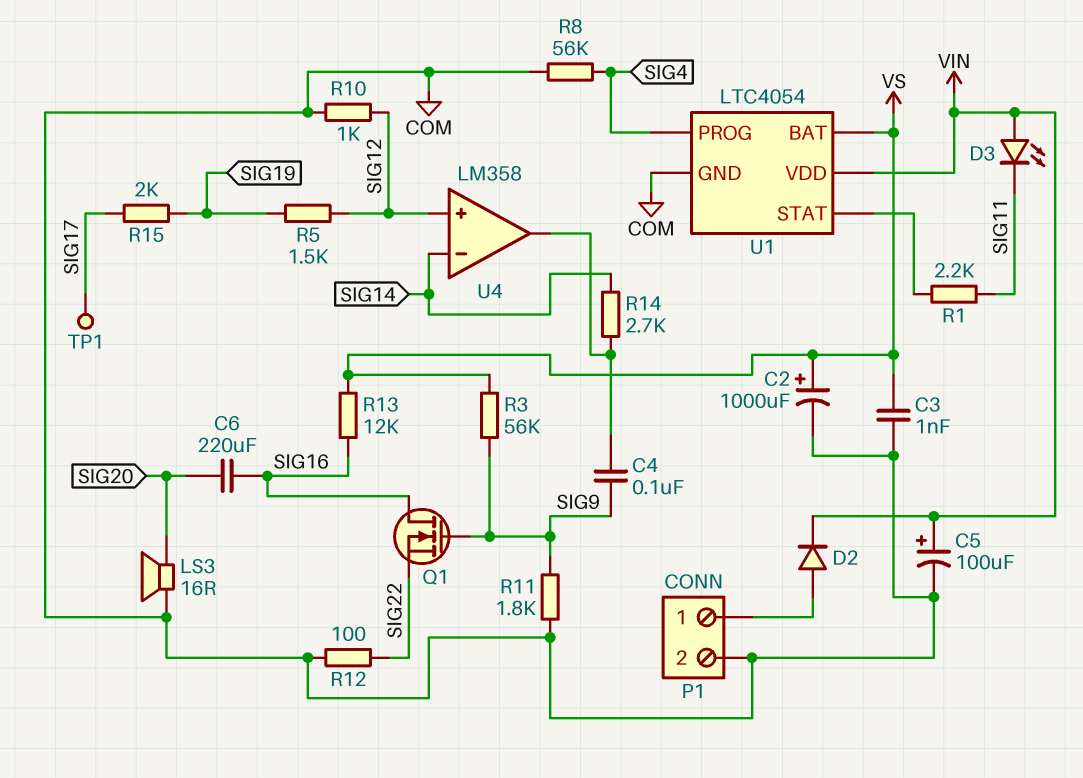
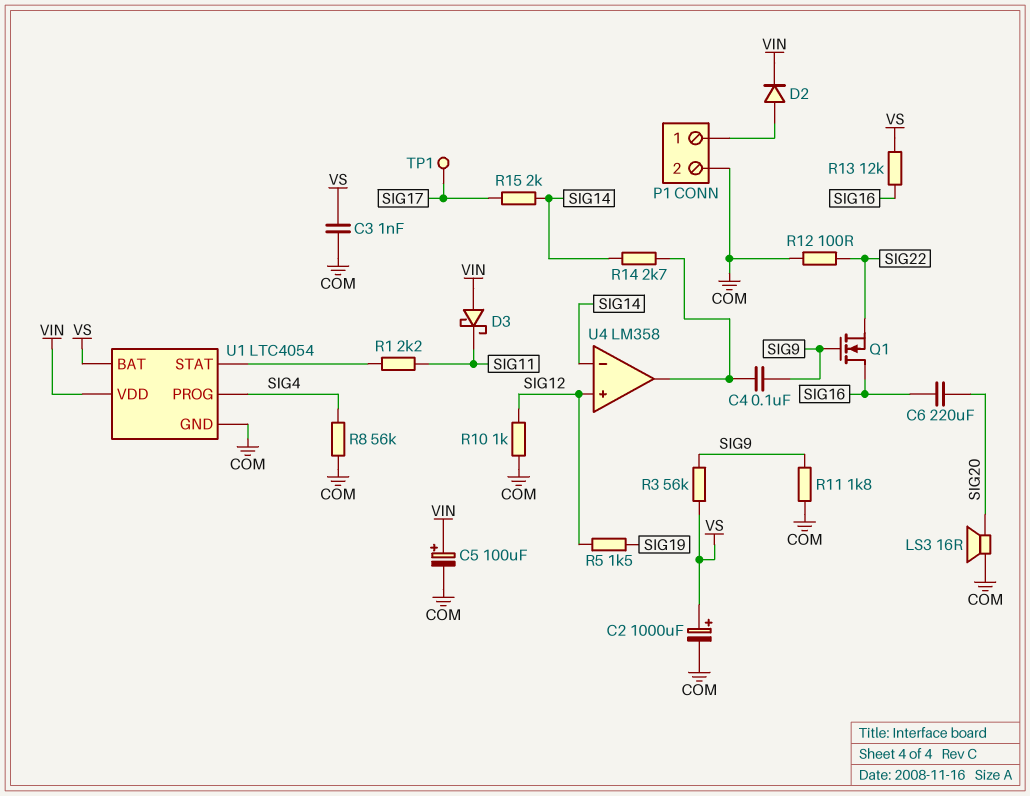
D3: LED (A VIN, K SIG11) -> schottky (A VIN, K SIG11)
R15: 2k (SIG17, SIG19) -> 2k (SIG14, SIG17)

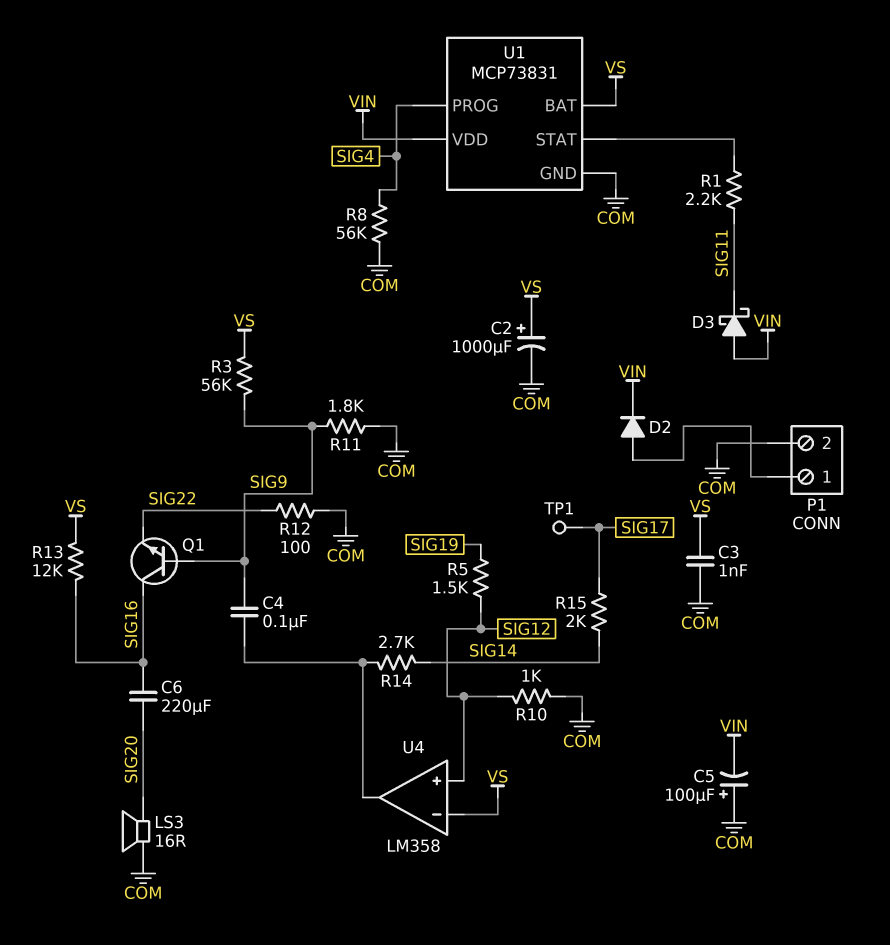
C5: 100uF (plus VIN, minus COM) -> 100uF (plus COM, minus VIN)
Q1: NMOS (G SIG9, D SIG16, S SIG22) -> NPN (B SIG9, C SIG16, E SIG22)
U1: LTC4054 -> MCP73831
U4 pin in-: SIG14 -> VS

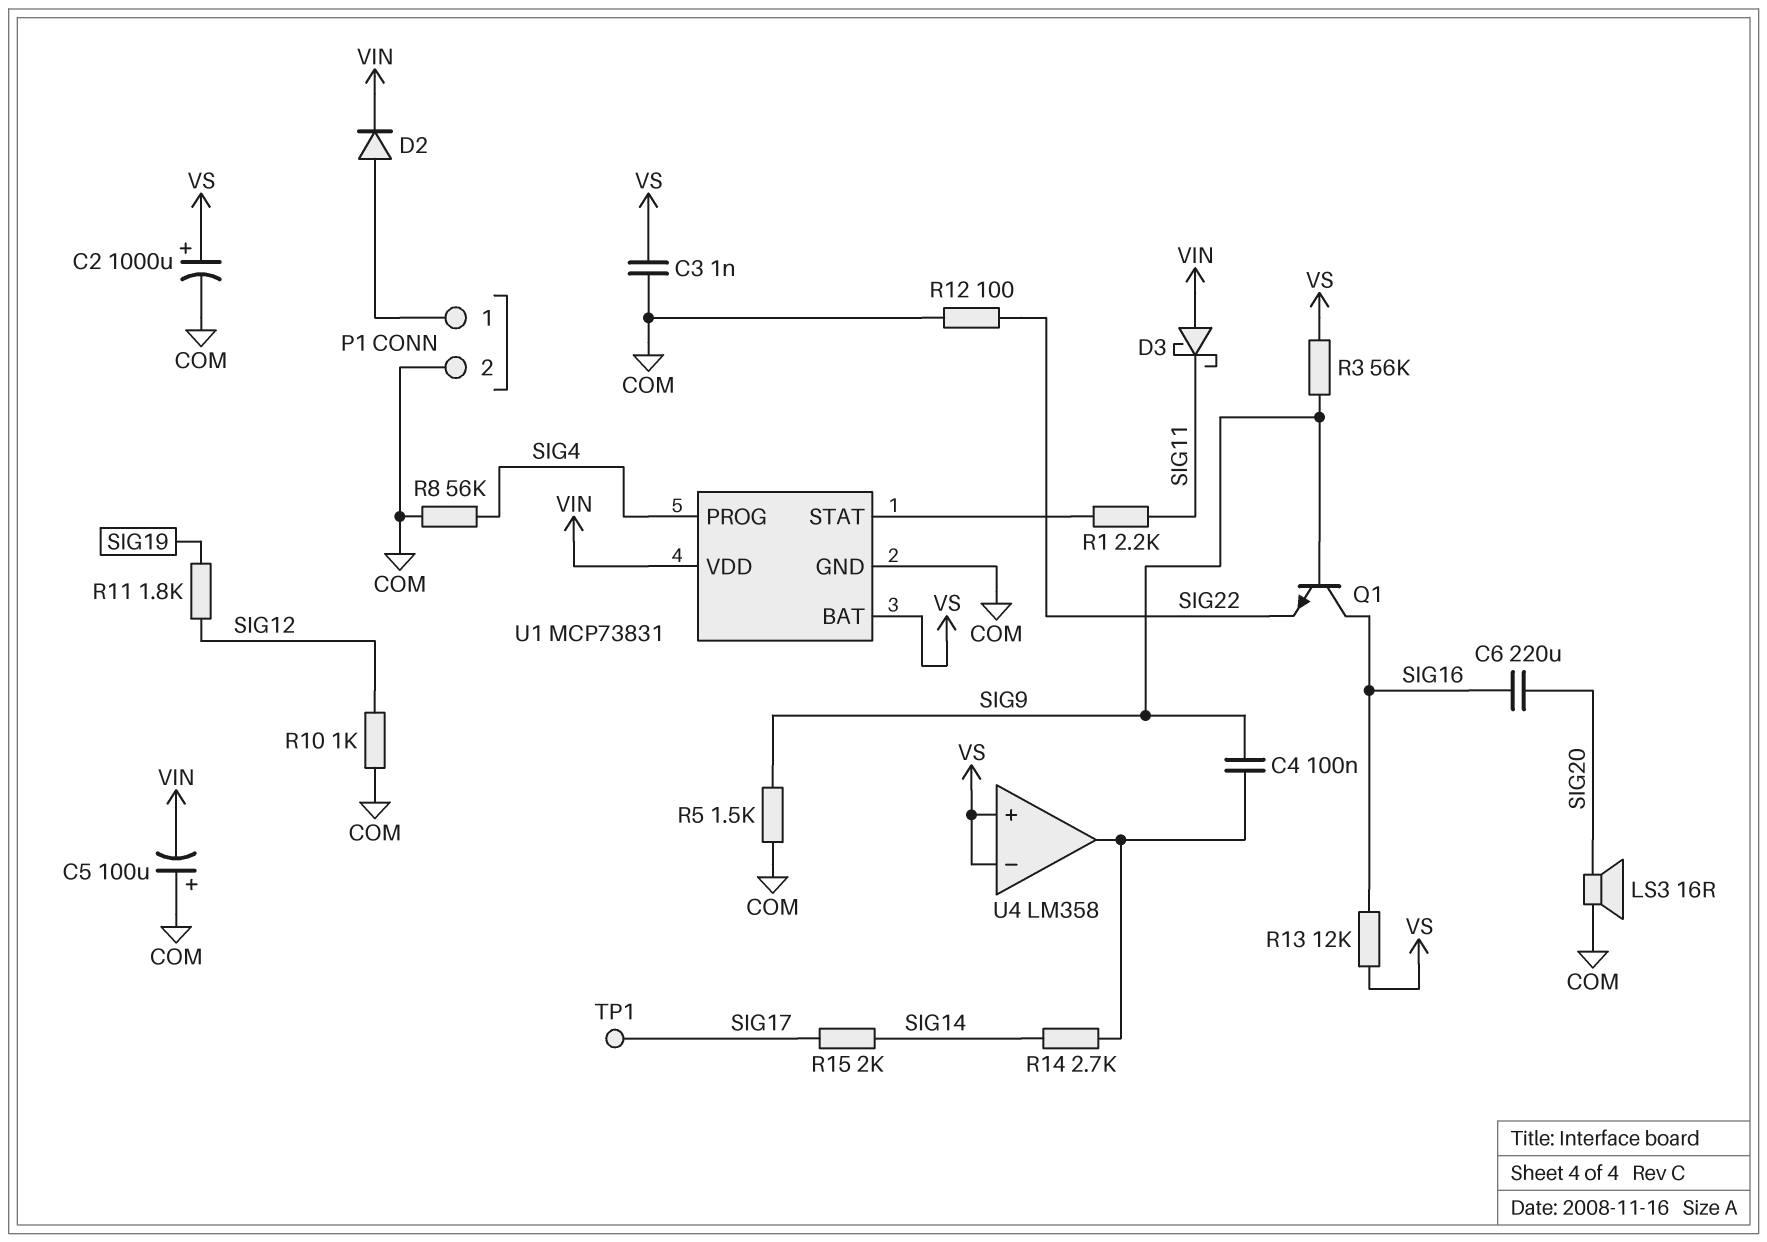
R5: 1.5k (SIG12, SIG19) -> 1.5k (COM, SIG9)
R11: 1.8k (COM, SIG9) -> 1.8k (SIG12, SIG19)
U4 pin in+: SIG12 -> VS

